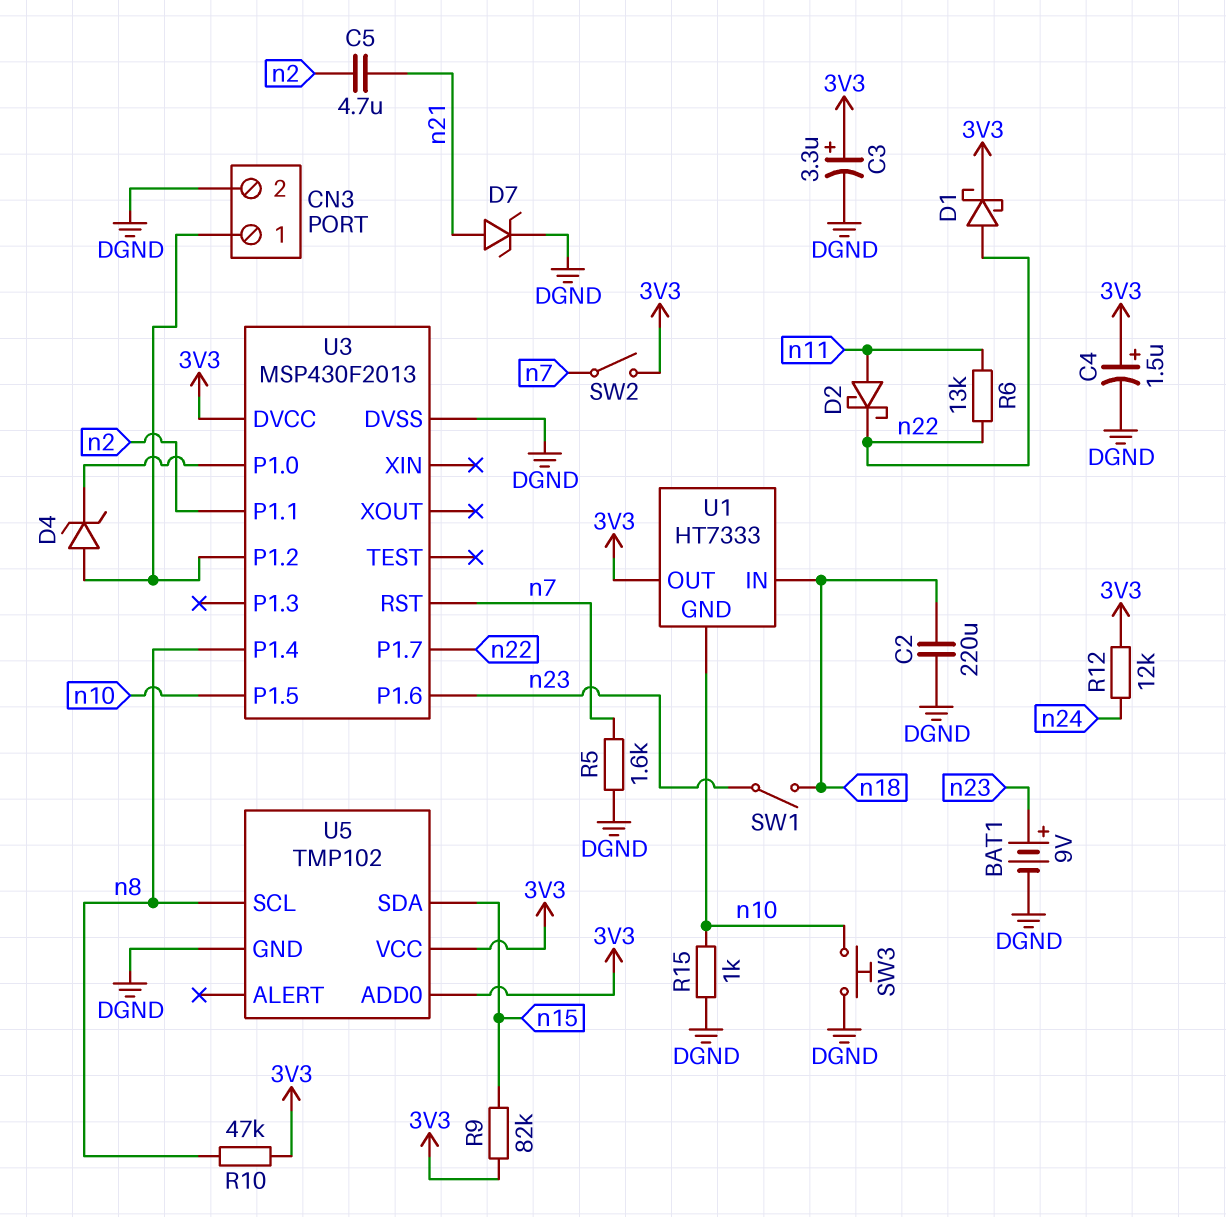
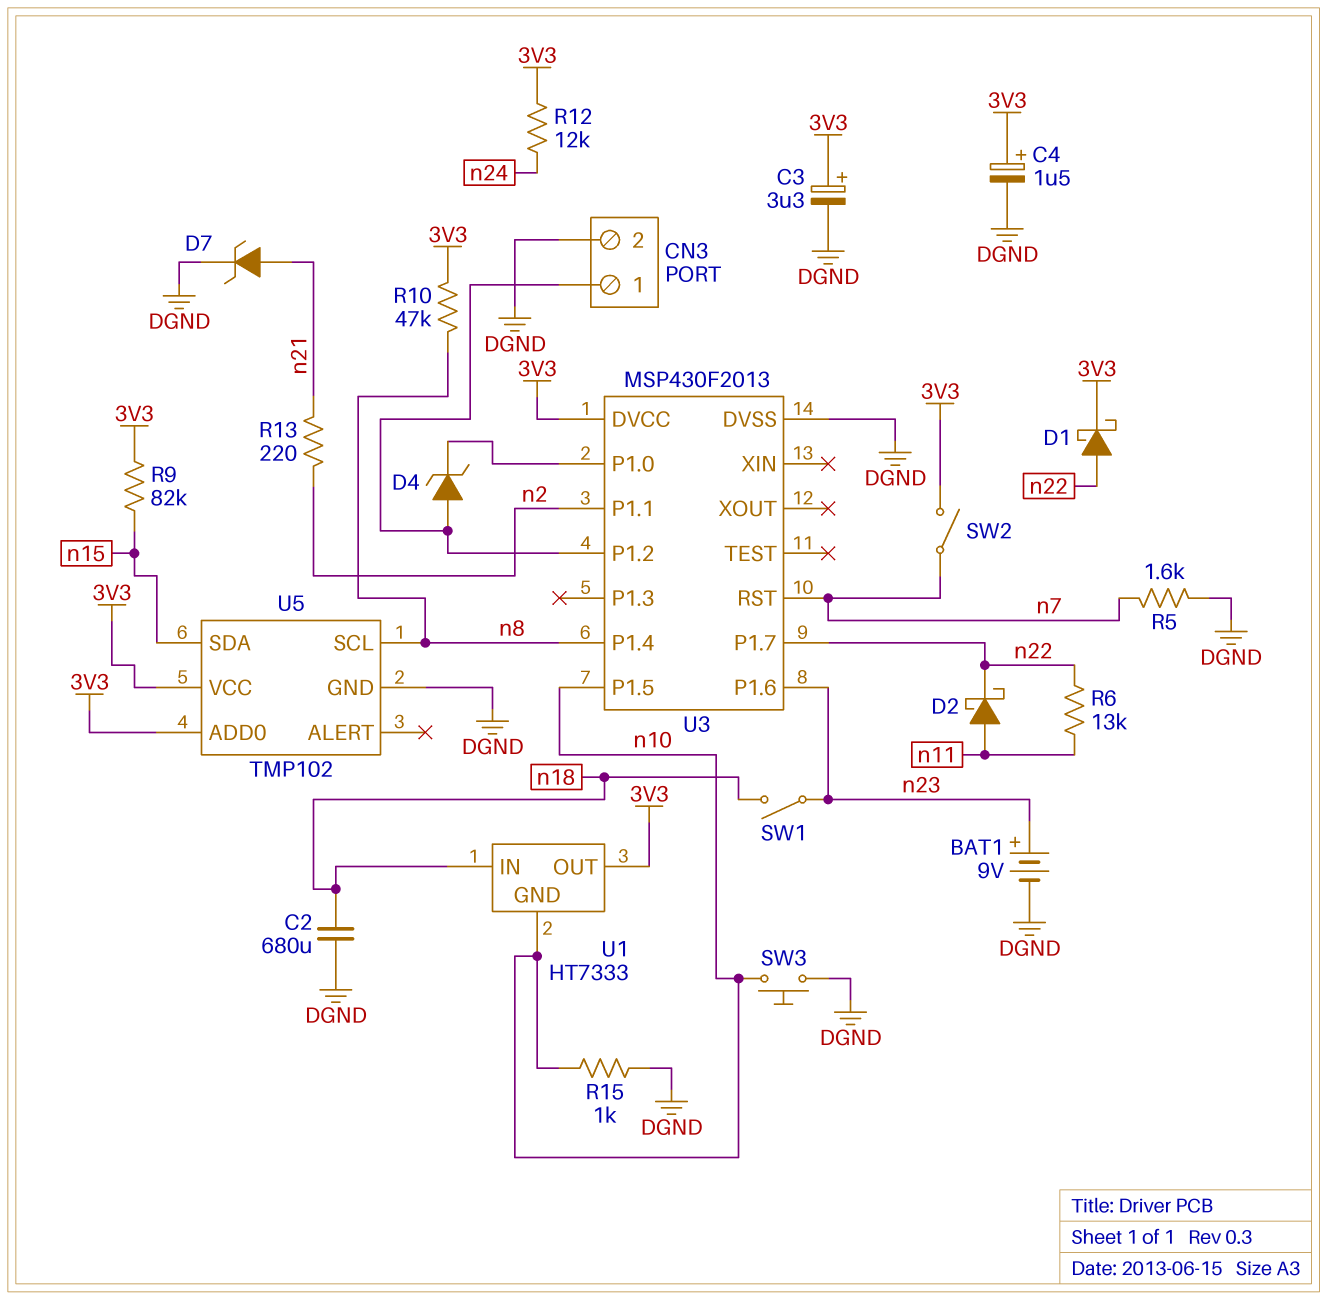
C2: 220uF (DGND, n18) -> 680uF (DGND, n18)
C5: 4.7uF (n2, n21) -> none
R13: none -> 220 (n2, n21)

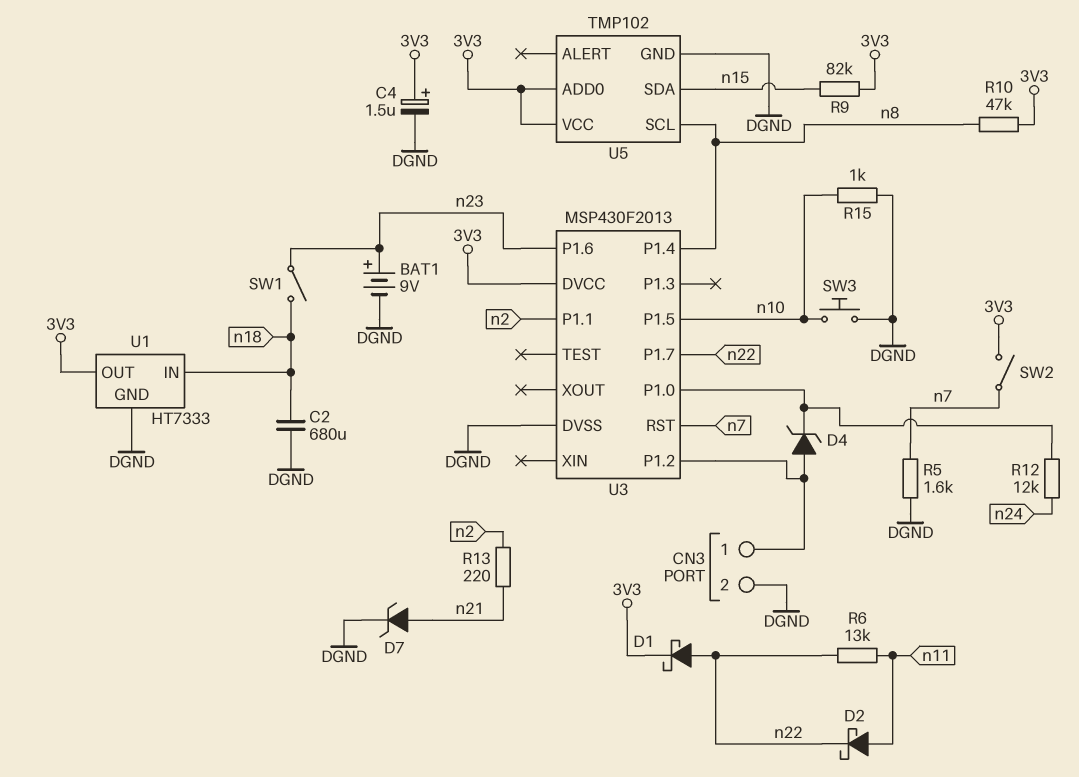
C3: 3.3uF (plus 3V3, minus DGND) -> none
R12: 12k (3V3, n24) -> 12k (U3/P1.0, n24)
U1 pin GND: n10 -> DGND

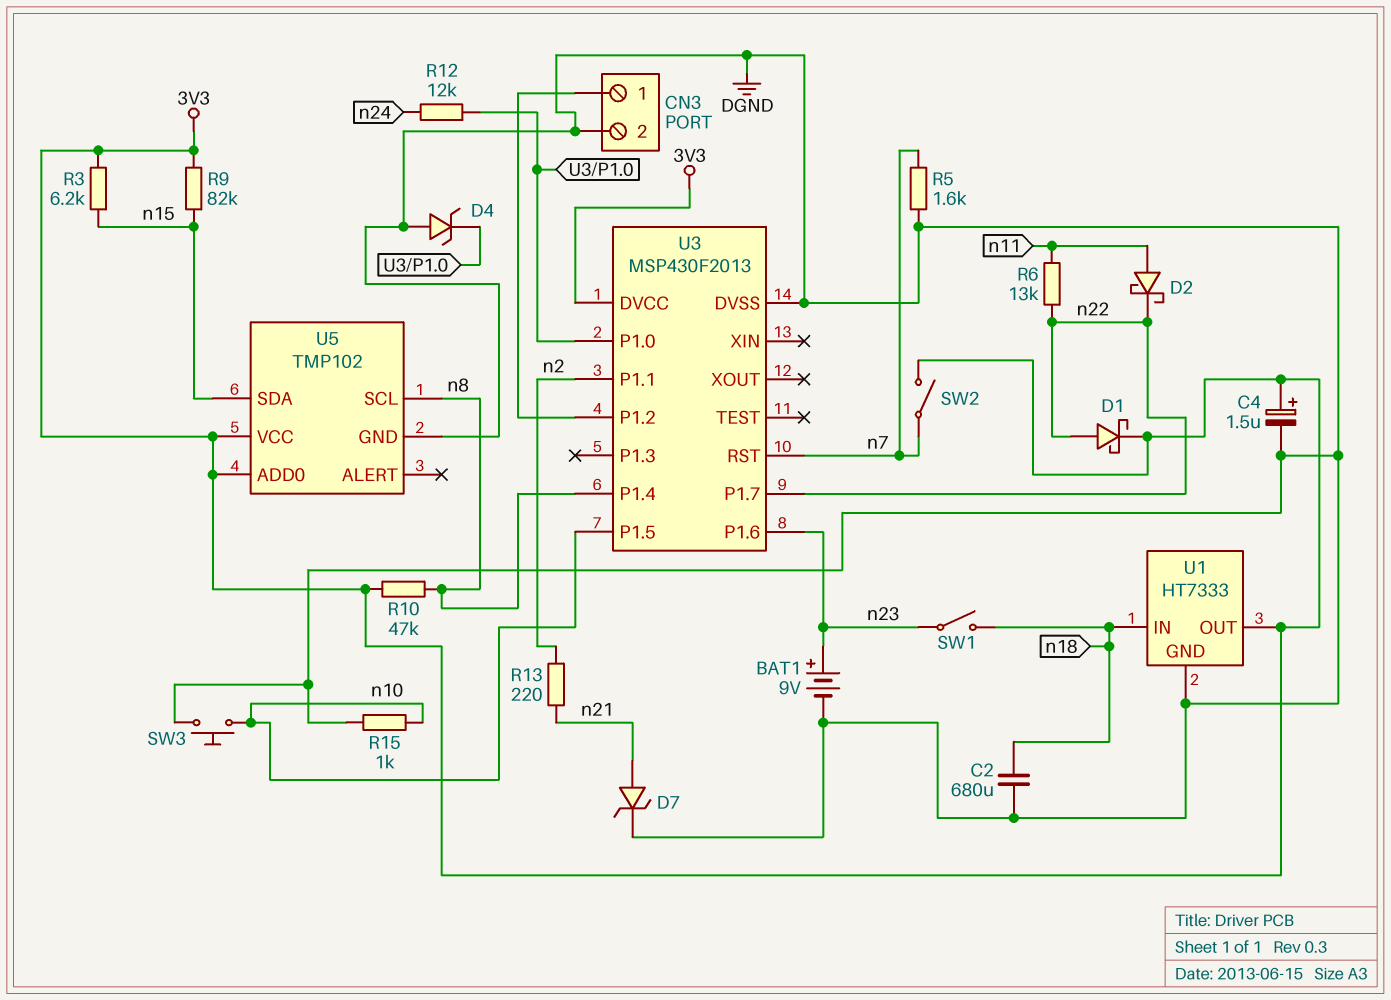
D4: zener (A CN3/1, K U3/P1.0) -> zener (A DGND, K U3/P1.0)
R3: none -> 6.2k (3V3, n15)

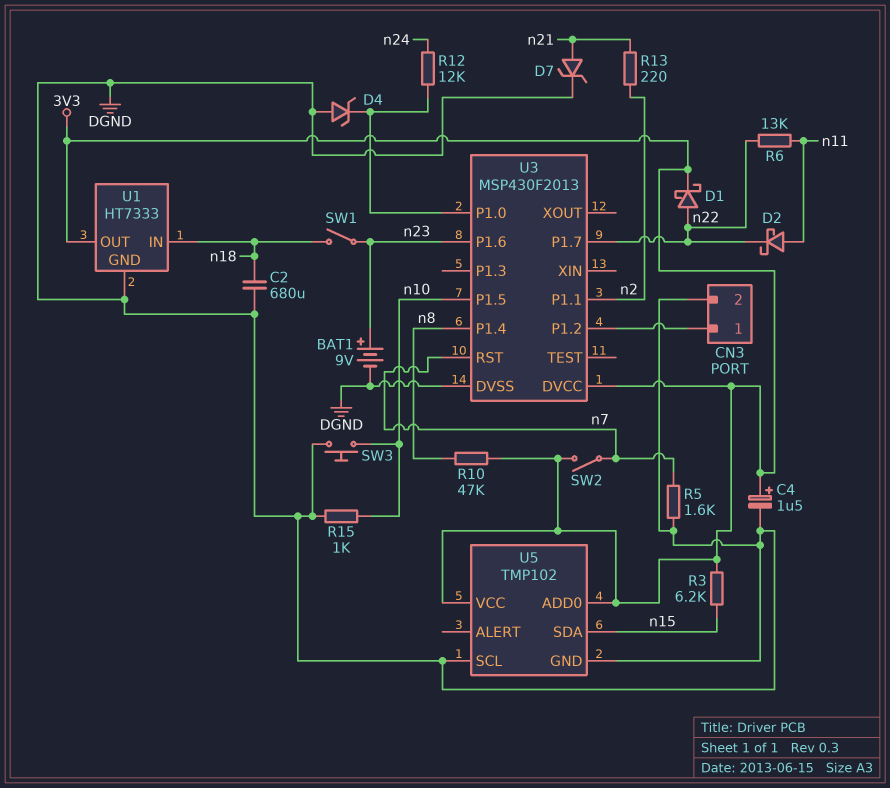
R9: 82k (3V3, n15) -> none
U5 pin SCL: n8 -> DGND

